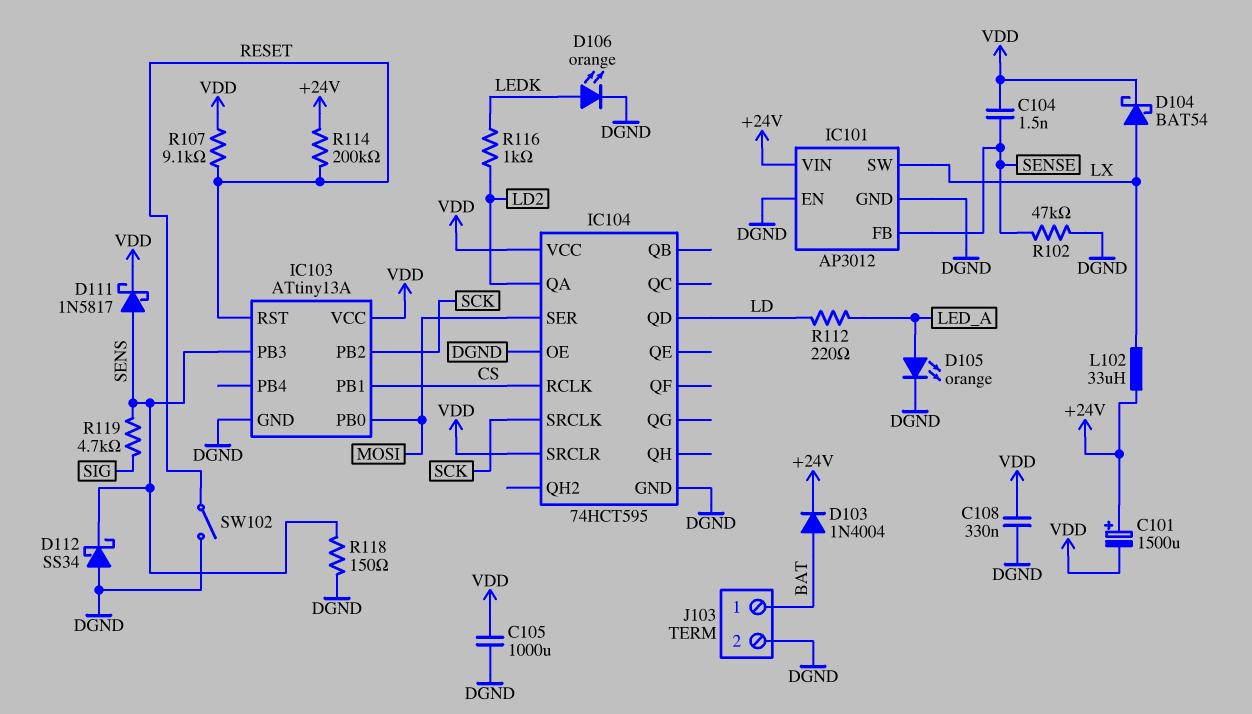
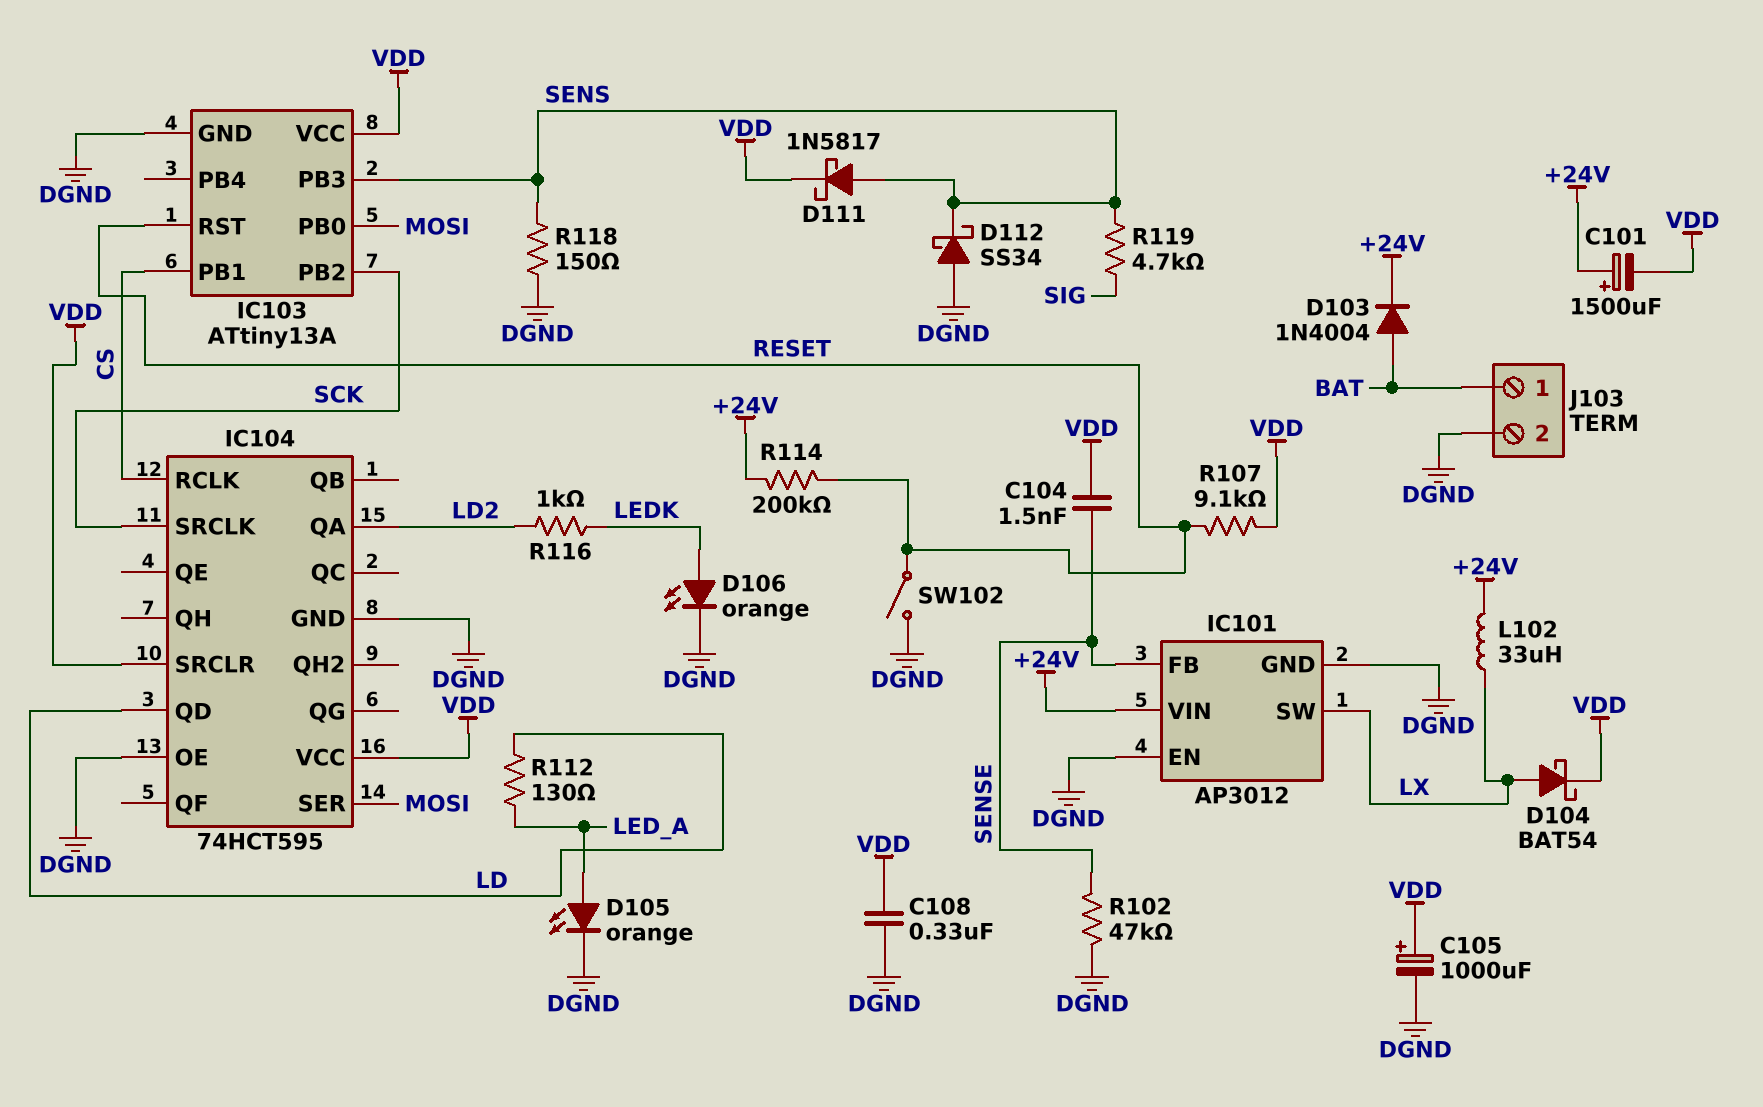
C105: 1000uF (DGND, VDD) -> 1000uF (plus VDD, minus DGND)
R112: 220 (LD, LED_A) -> 130 (LD, LED_A)

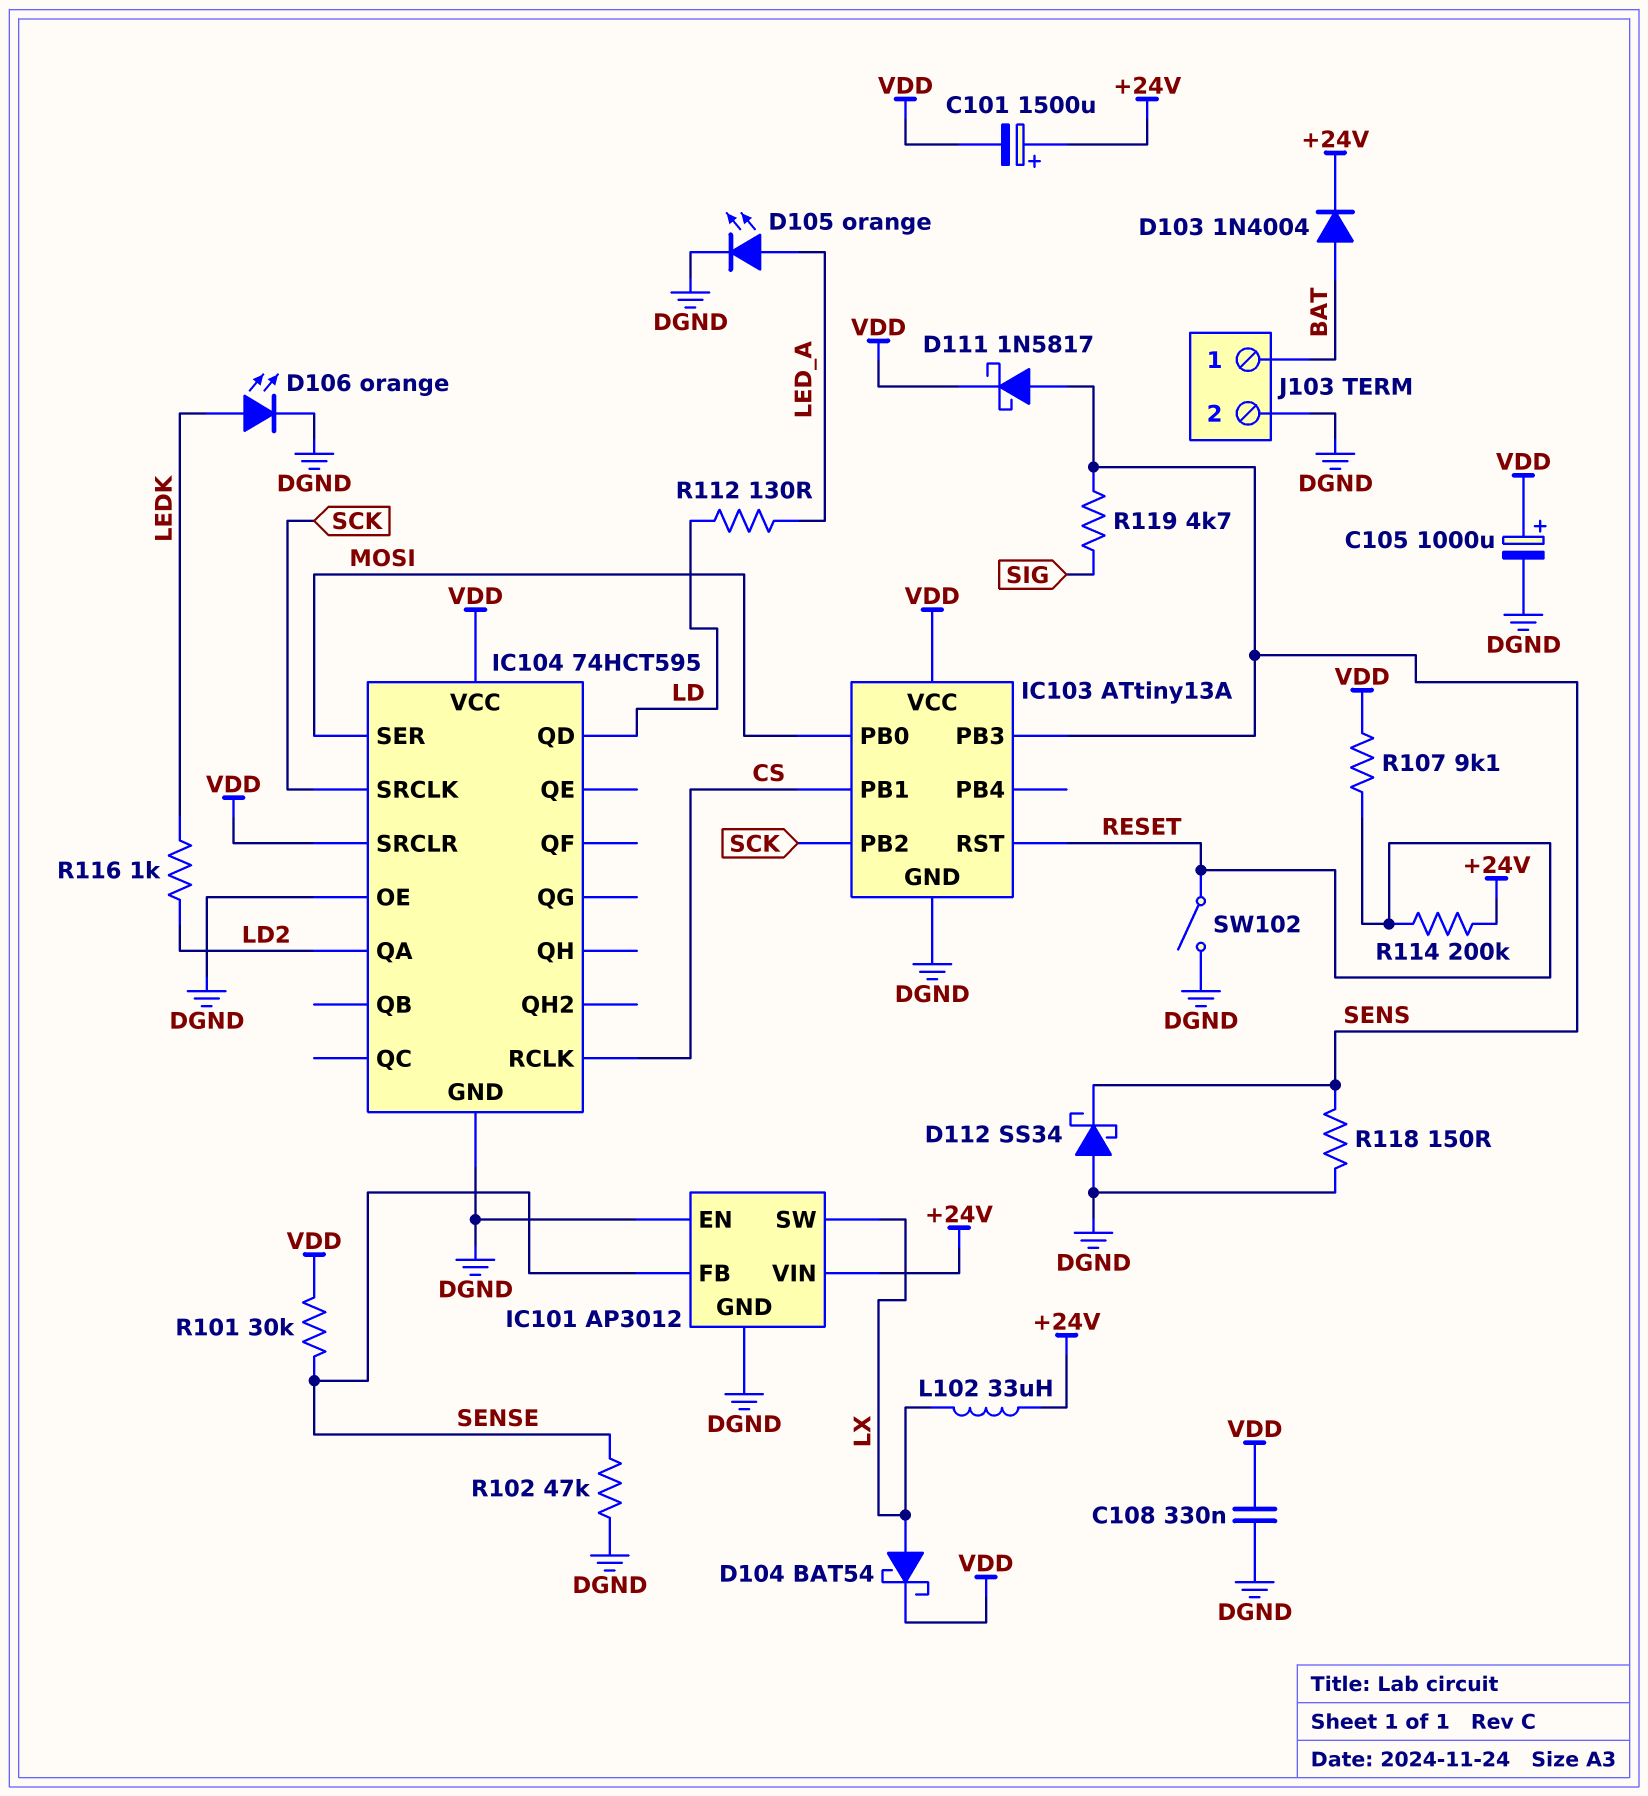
C104: 1.5nF (SENSE, VDD) -> none
R101: none -> 30k (SENSE, VDD)

